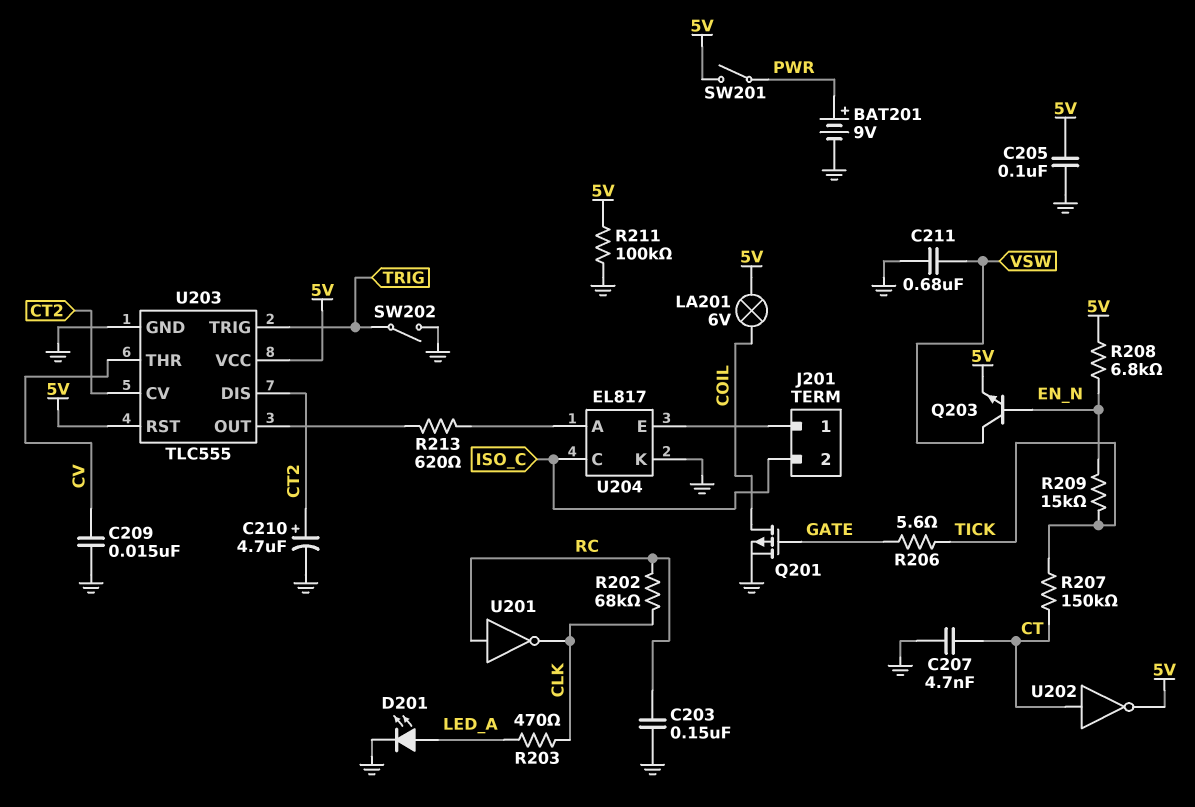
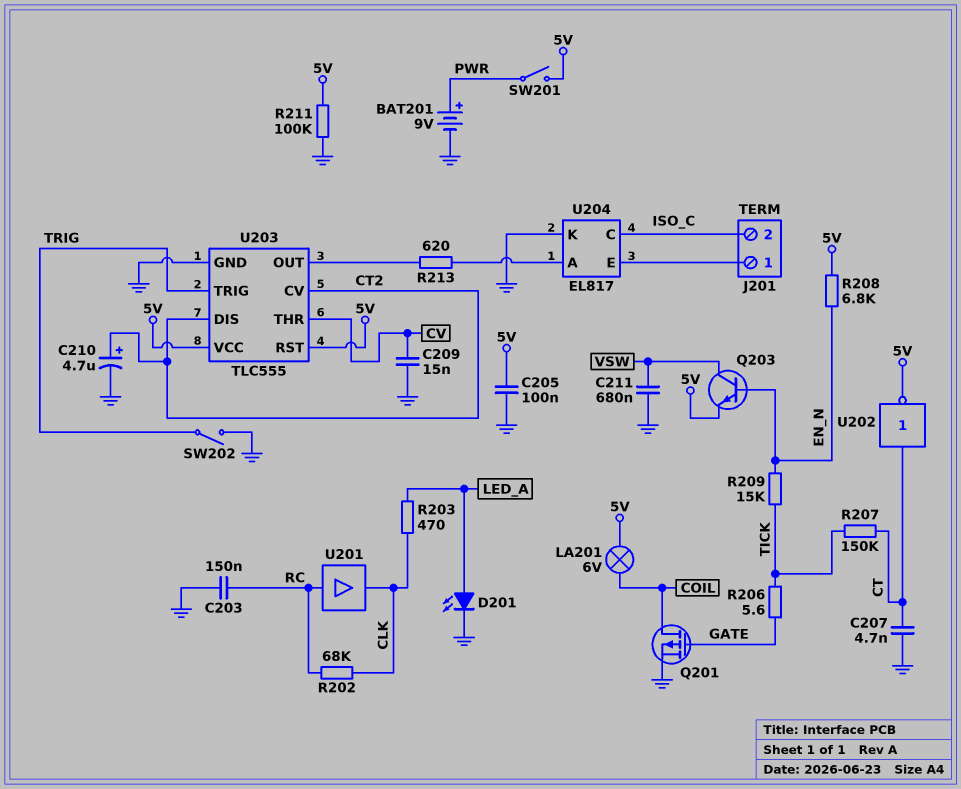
U201: NOT (in RC, out CLK) -> buffer (in RC, out CLK)

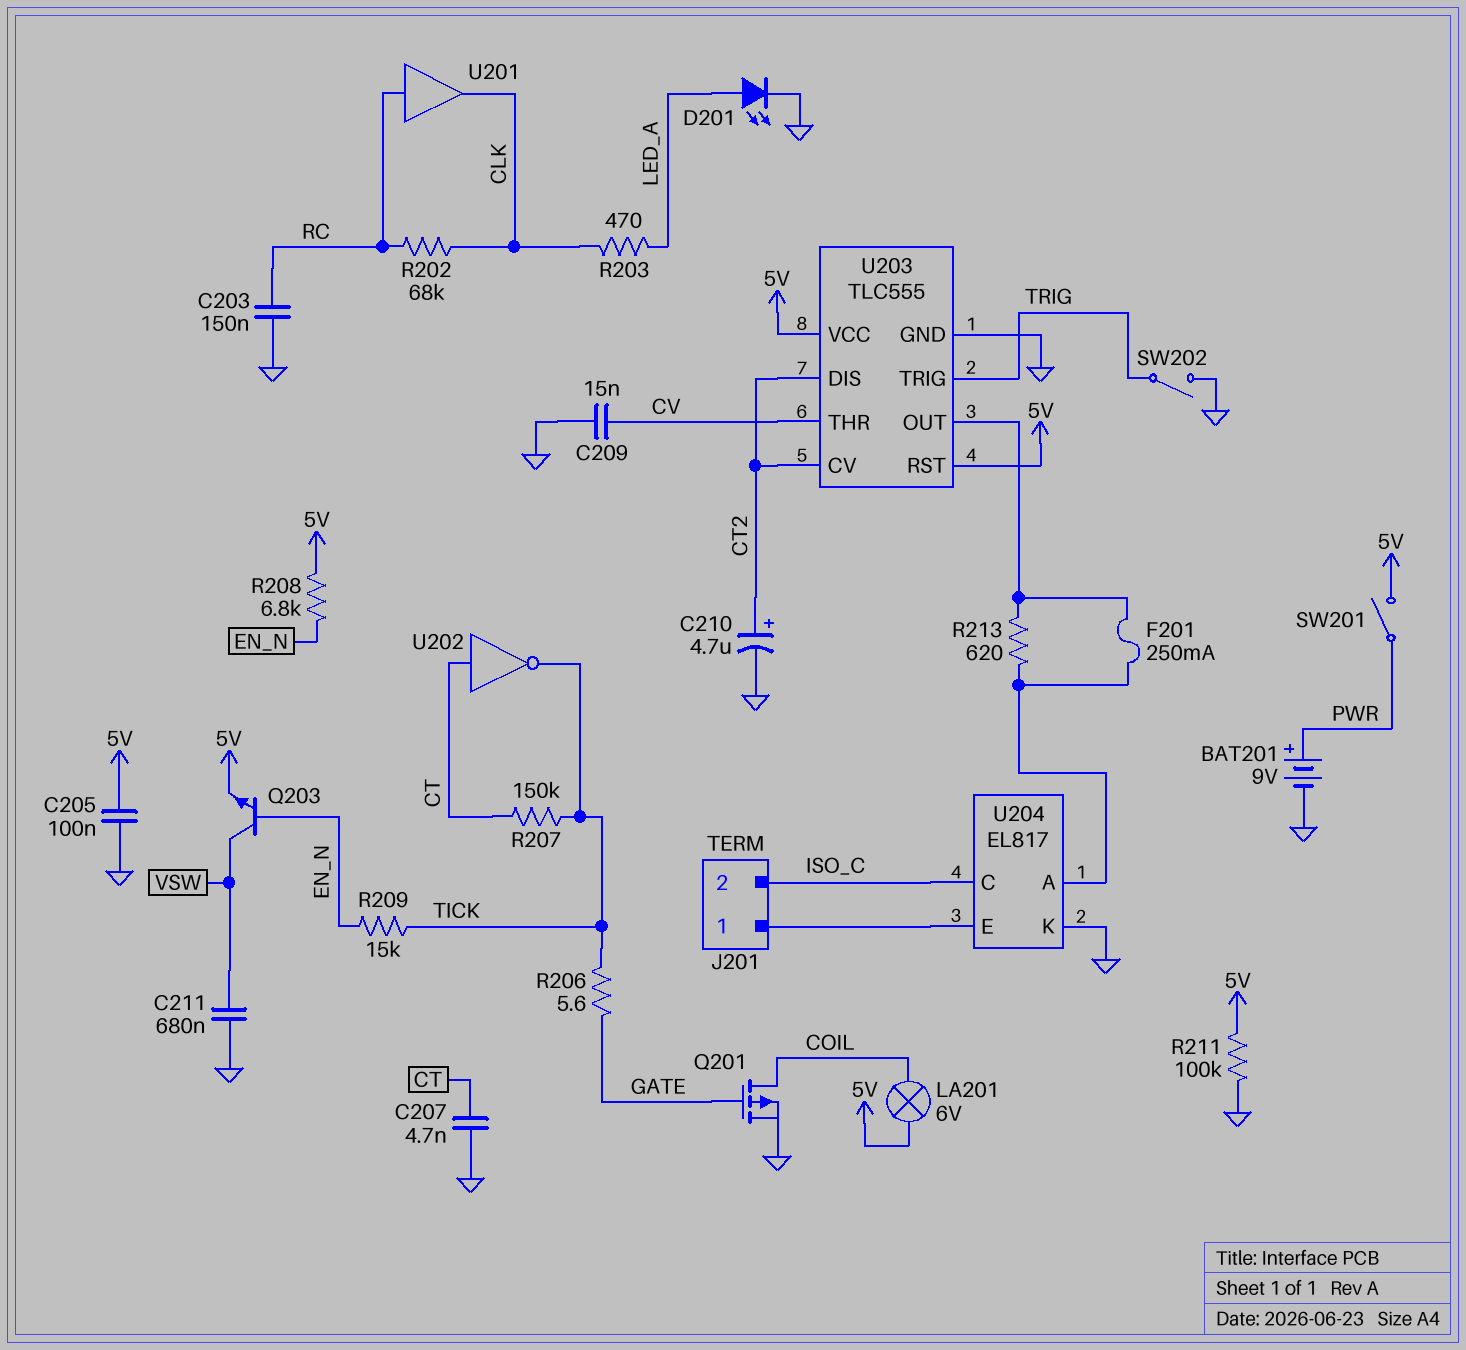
F201: none -> 250mA (U203/OUT, U204/A)
U202: NOT (in CT, out 5V) -> NOT (in CT, out TICK)

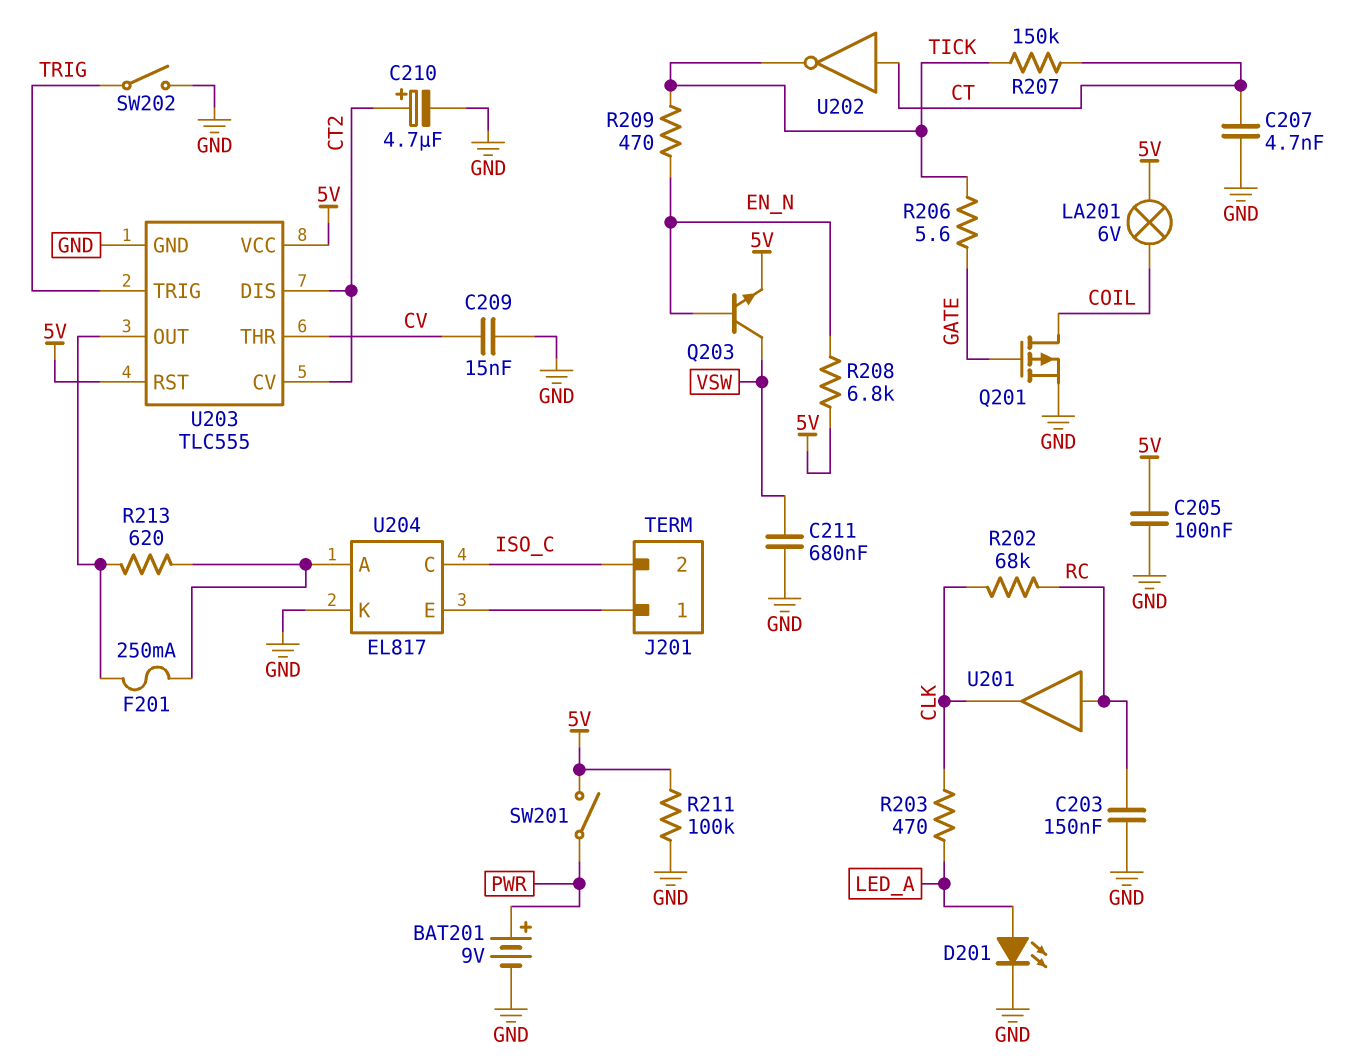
R209: 15k (EN_N, TICK) -> 470 (EN_N, TICK)

